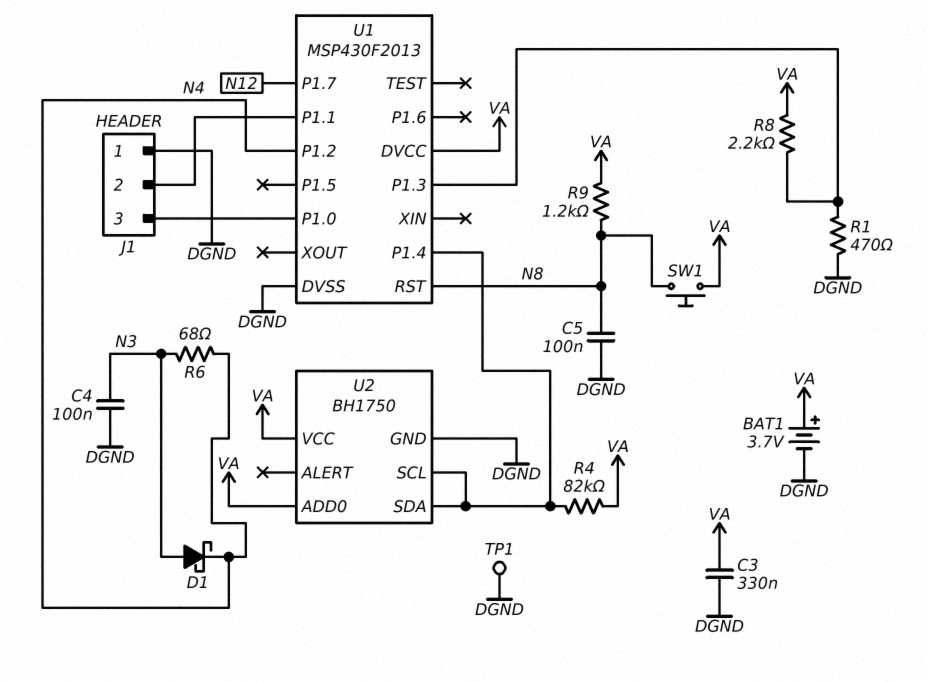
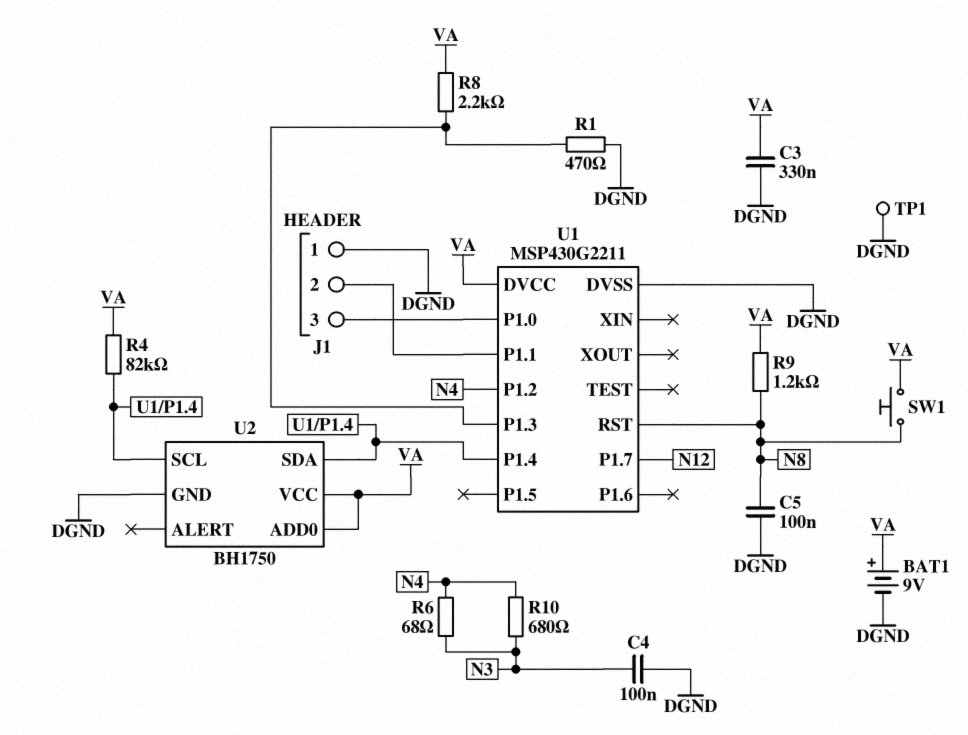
BAT1: 3.7V (plus VA, minus DGND) -> 9V (plus VA, minus DGND)
D1: schottky (A N3, K N4) -> none
R10: none -> 680 (N3, N4)
U1: MSP430F2013 -> MSP430G2211

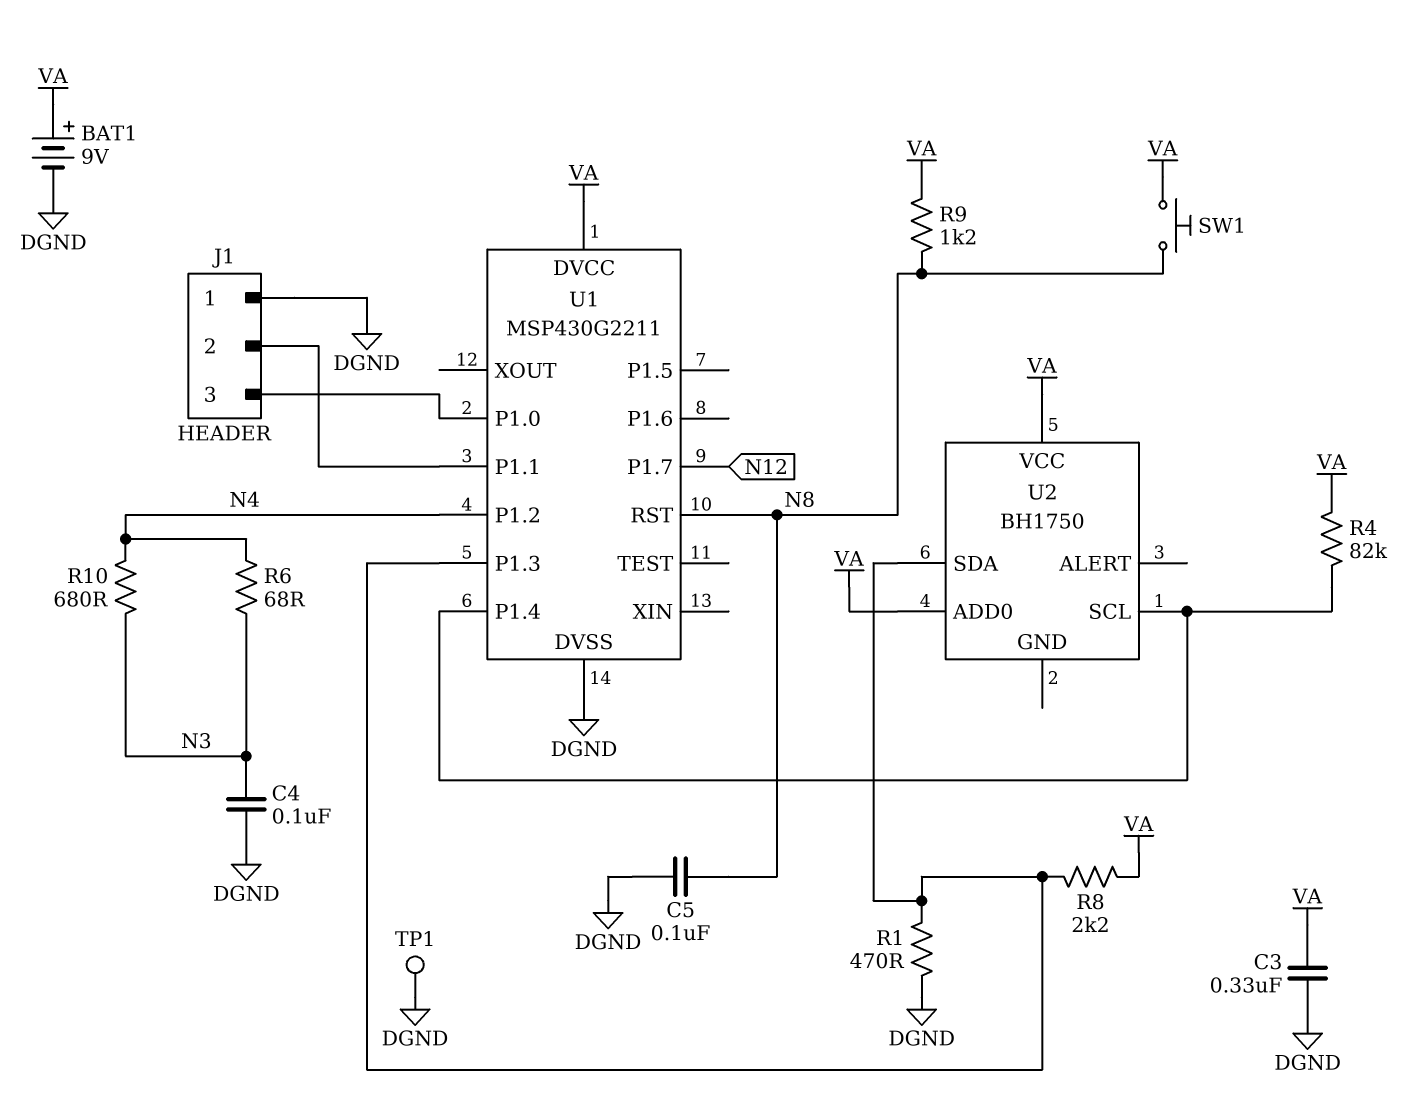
U2 pin GND: DGND -> none
U2 pin SDA: U1/P1.4 -> U1/P1.3

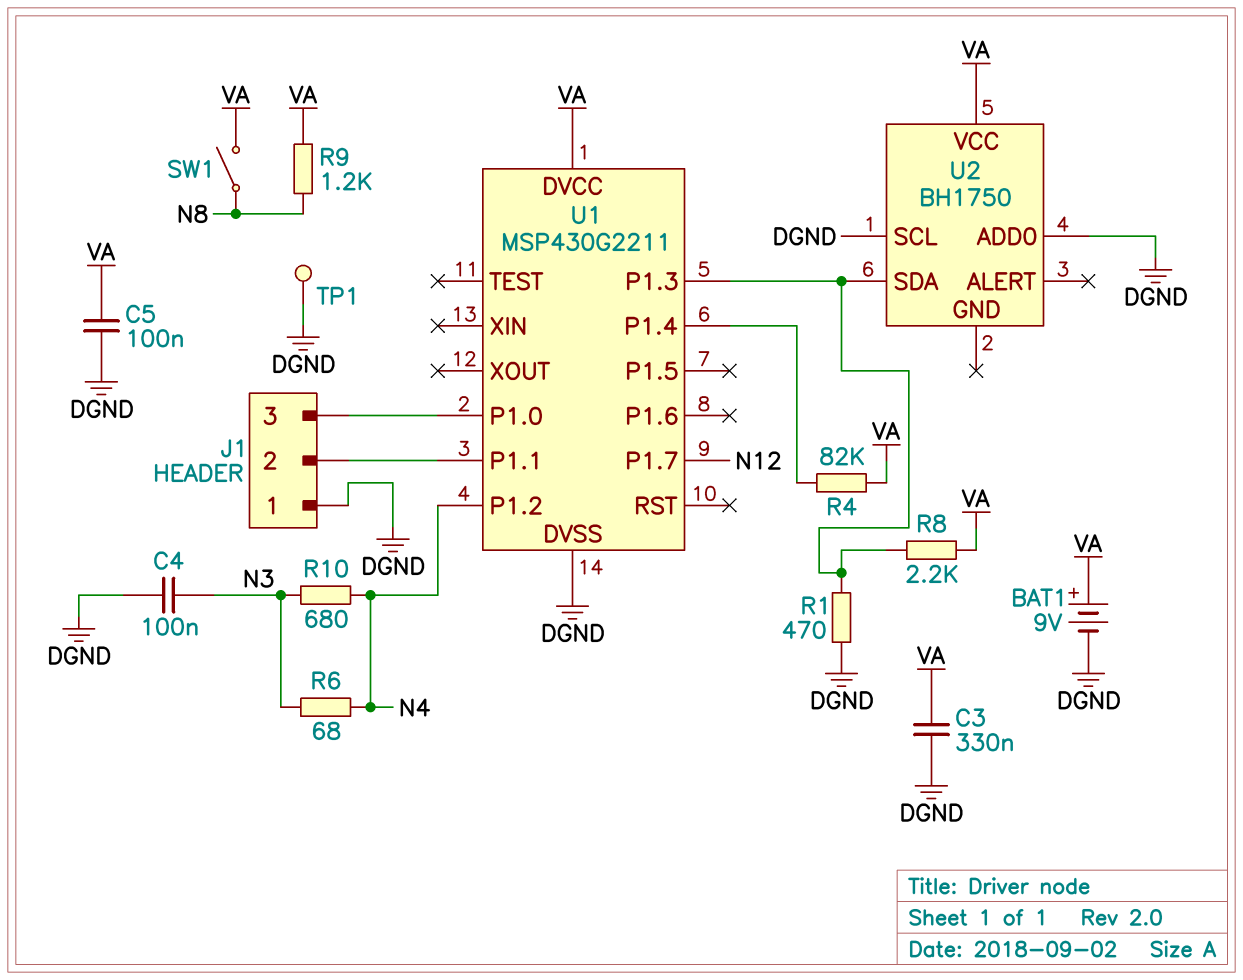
C5: 100nF (DGND, N8) -> 100nF (DGND, VA)
SW1: button (N8, VA) -> switch (N8, VA)
U1 pin RST: N8 -> none
U2 pin ADD0: VA -> DGND
U2 pin SCL: U1/P1.4 -> DGND

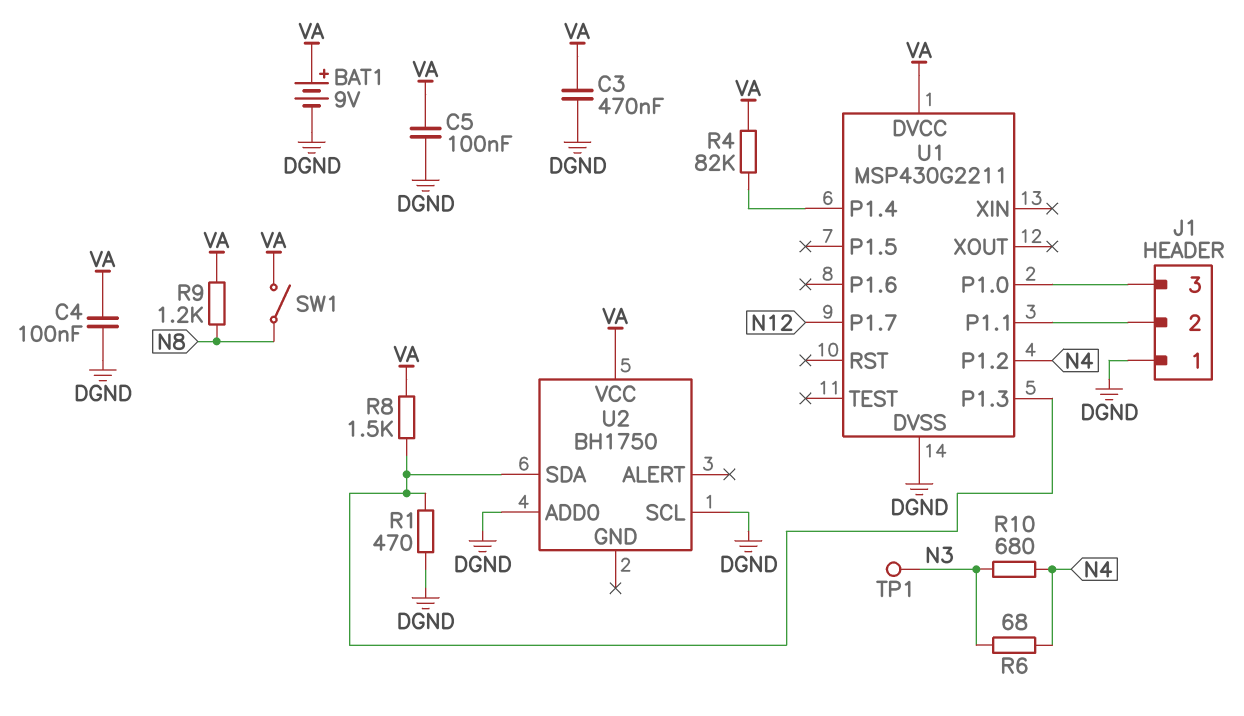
C3: 330nF (DGND, VA) -> 470nF (DGND, VA)
C4: 100nF (DGND, N3) -> 100nF (DGND, VA)
R8: 2.2k (U1/P1.3, VA) -> 1.5k (U1/P1.3, VA)
TP1: test point (DGND) -> test point (N3)

